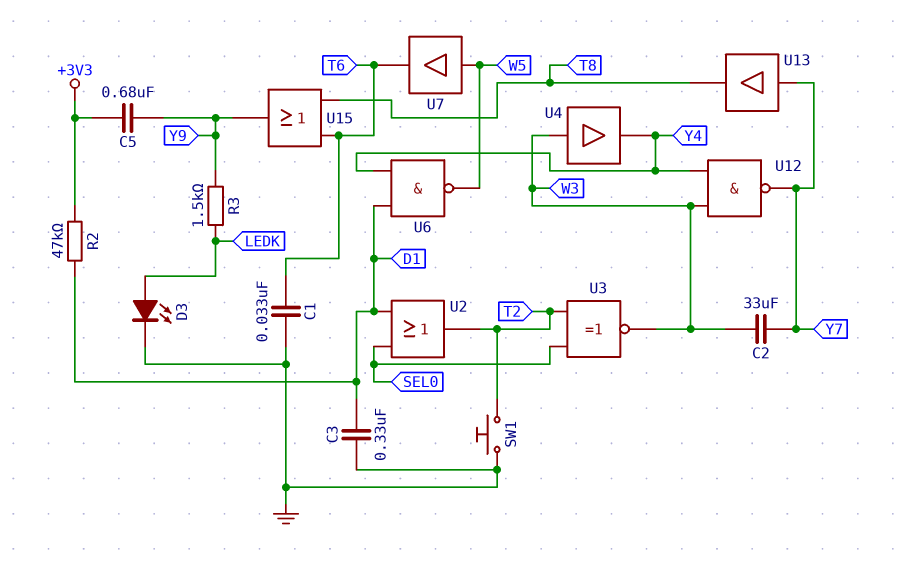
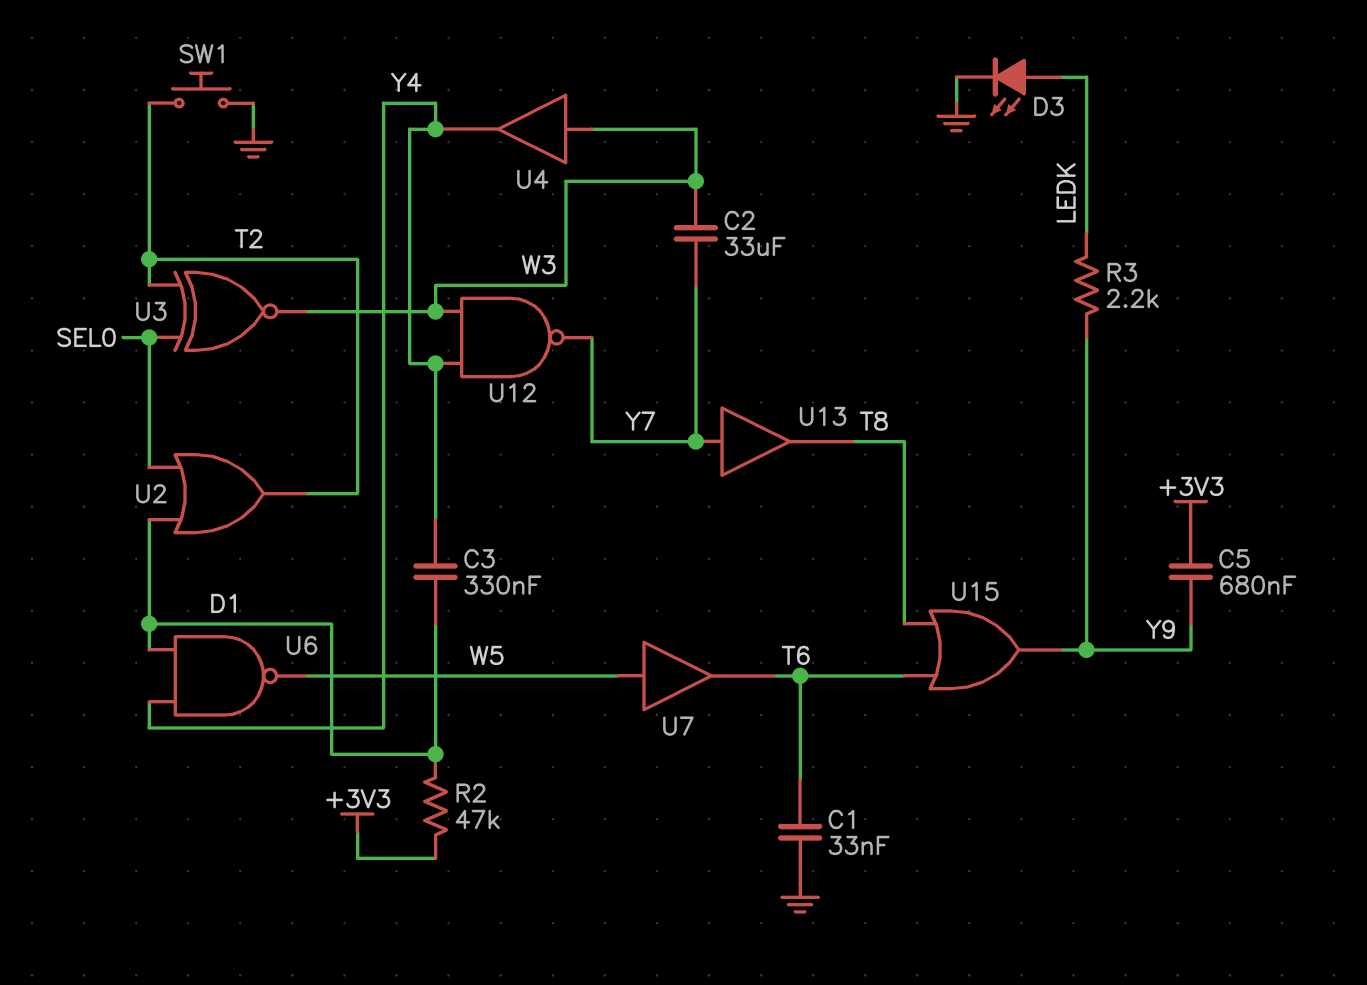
C3: 330nF (D1, GND) -> 330nF (D1, Y4)
R3: 1.5k (LEDK, Y9) -> 2.2k (LEDK, Y9)

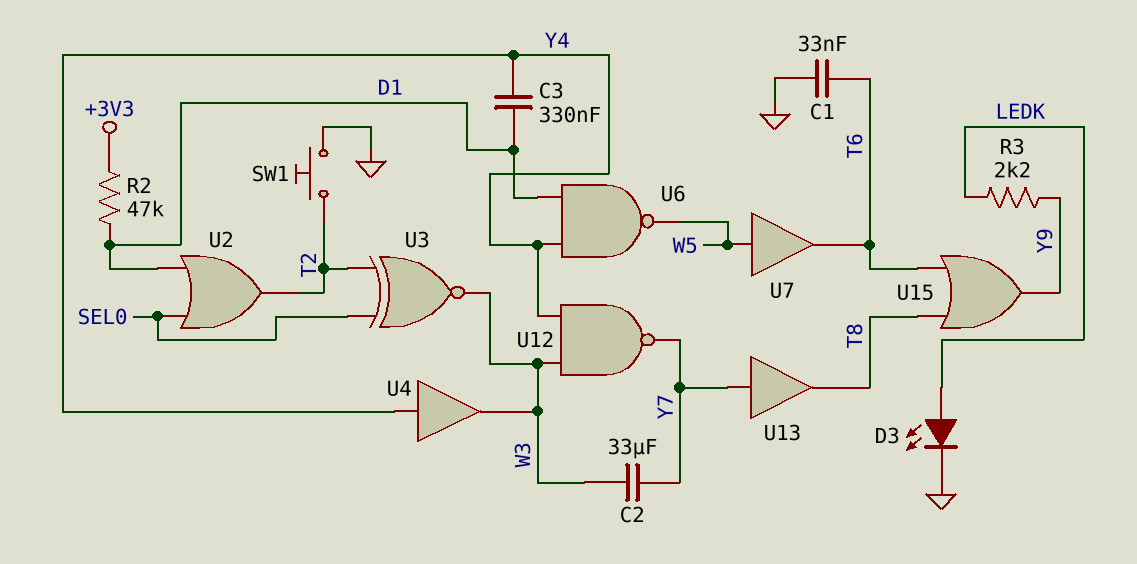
C5: 680nF (+3V3, Y9) -> none
U4: buffer (in W3, out Y4) -> buffer (in Y4, out W3)

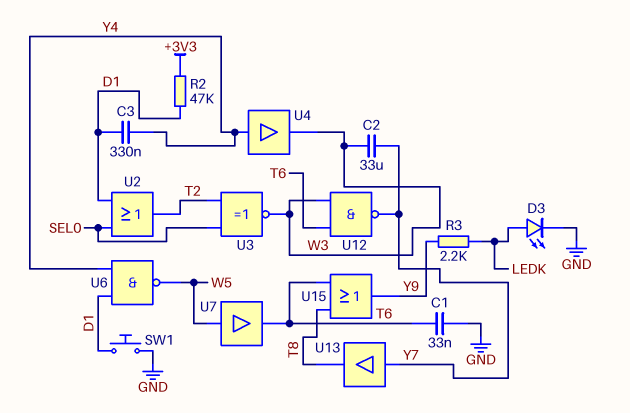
SW1: button (GND, T2) -> button (D1, GND)
U12: NAND (in W3, in Y4, out Y7) -> NAND (in T6, in W3, out Y7)

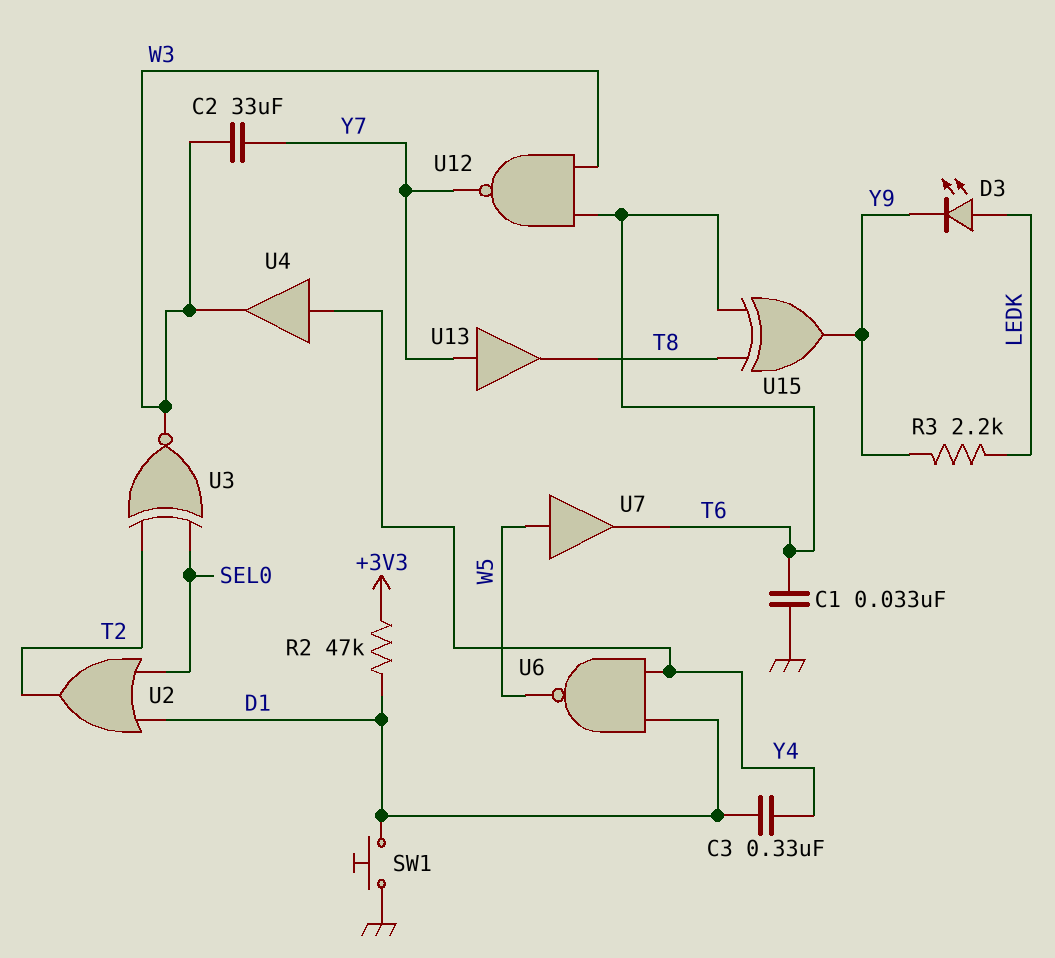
D3: LED (A LEDK, K GND) -> LED (A LEDK, K Y9)
U15: OR (in T6, in T8, out Y9) -> XOR (in T6, in T8, out Y9)

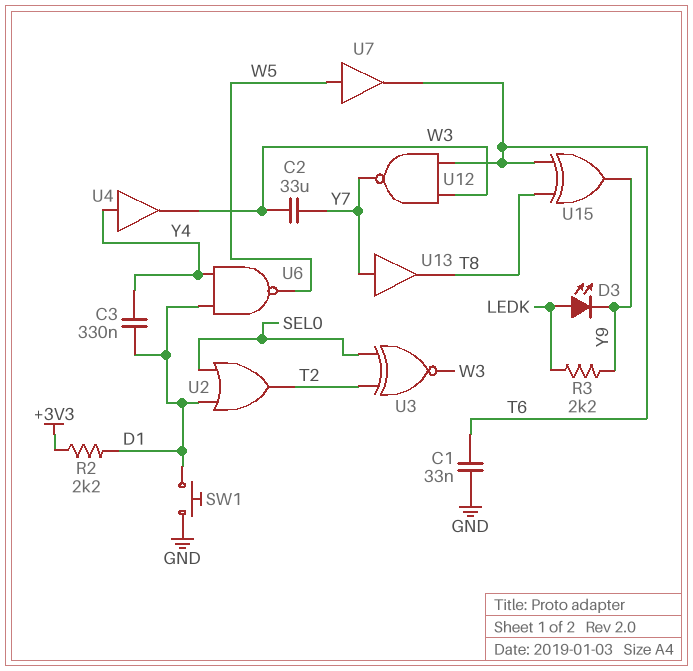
R2: 47k (+3V3, D1) -> 2.2k (+3V3, D1)

